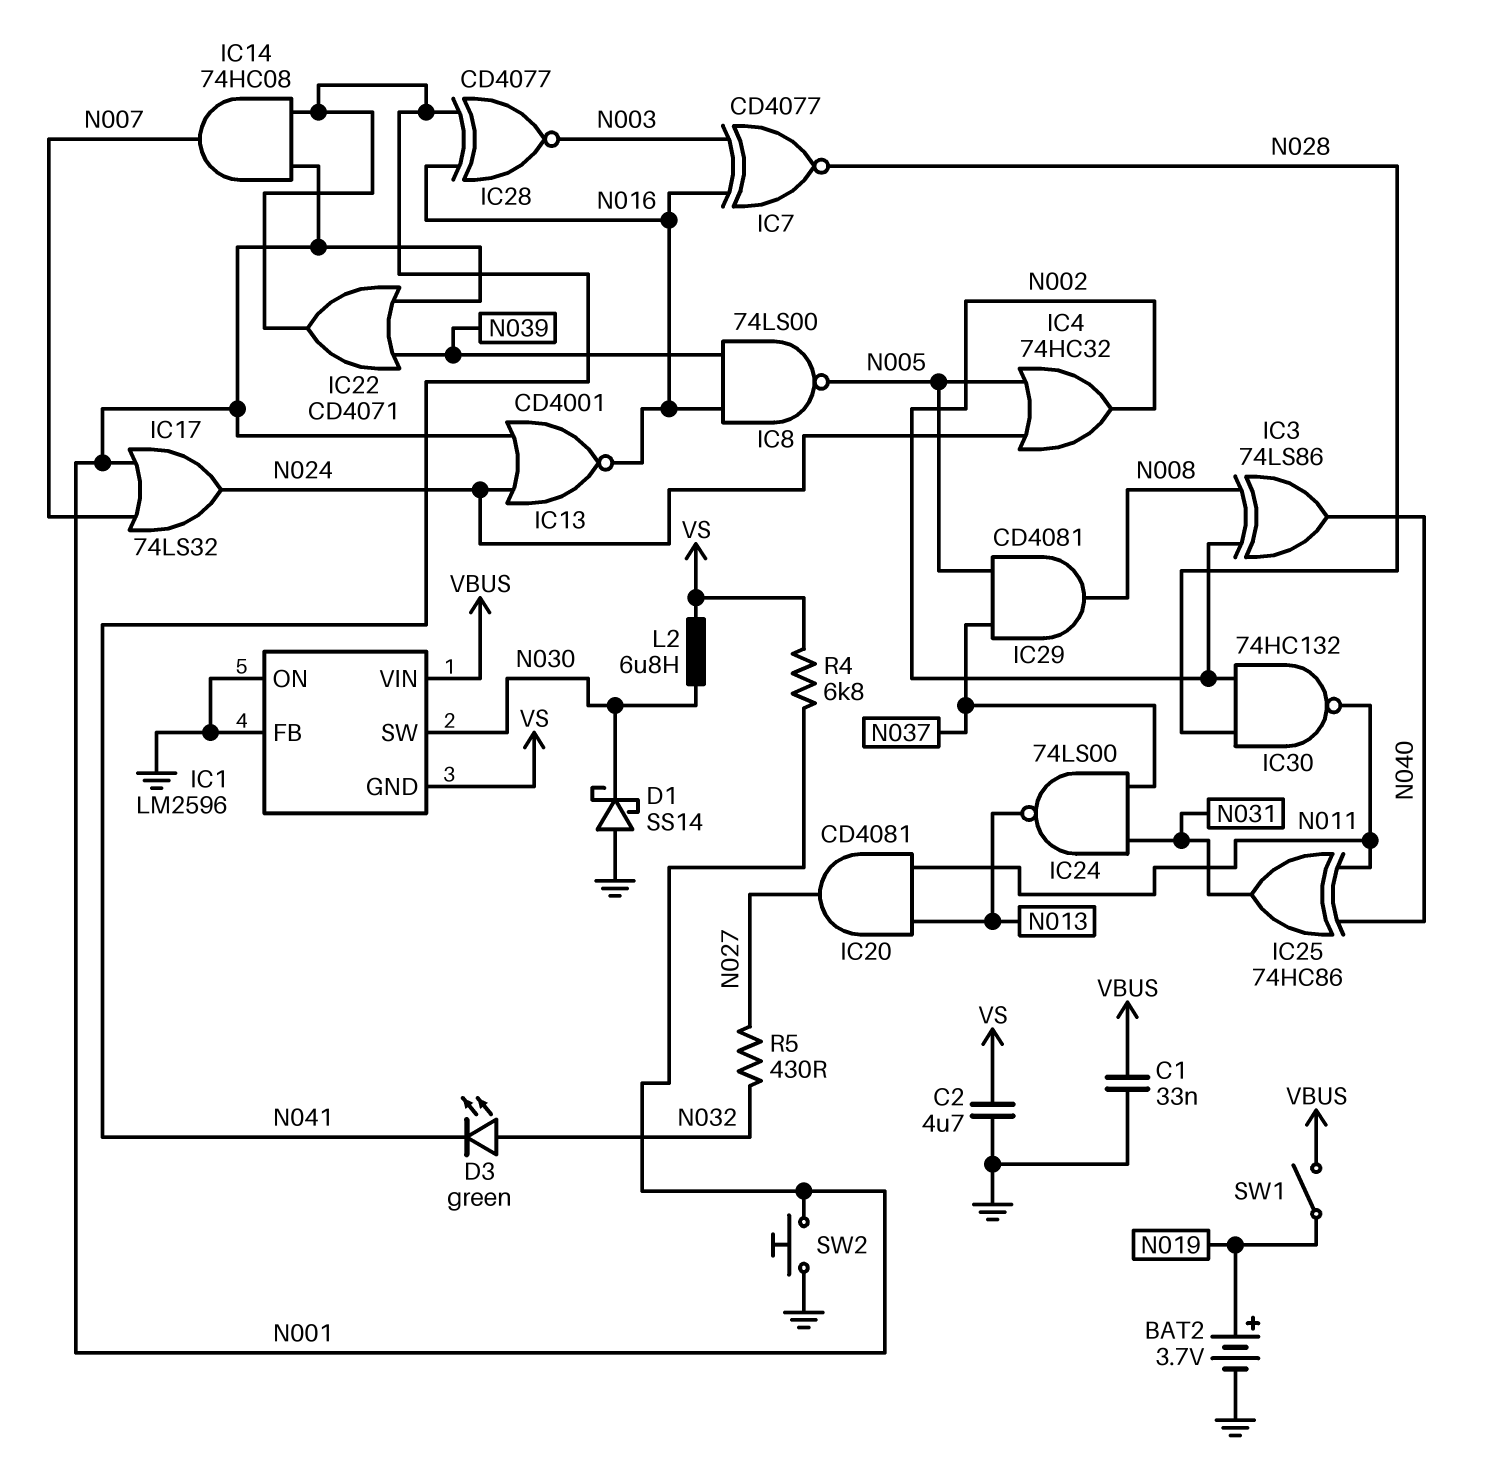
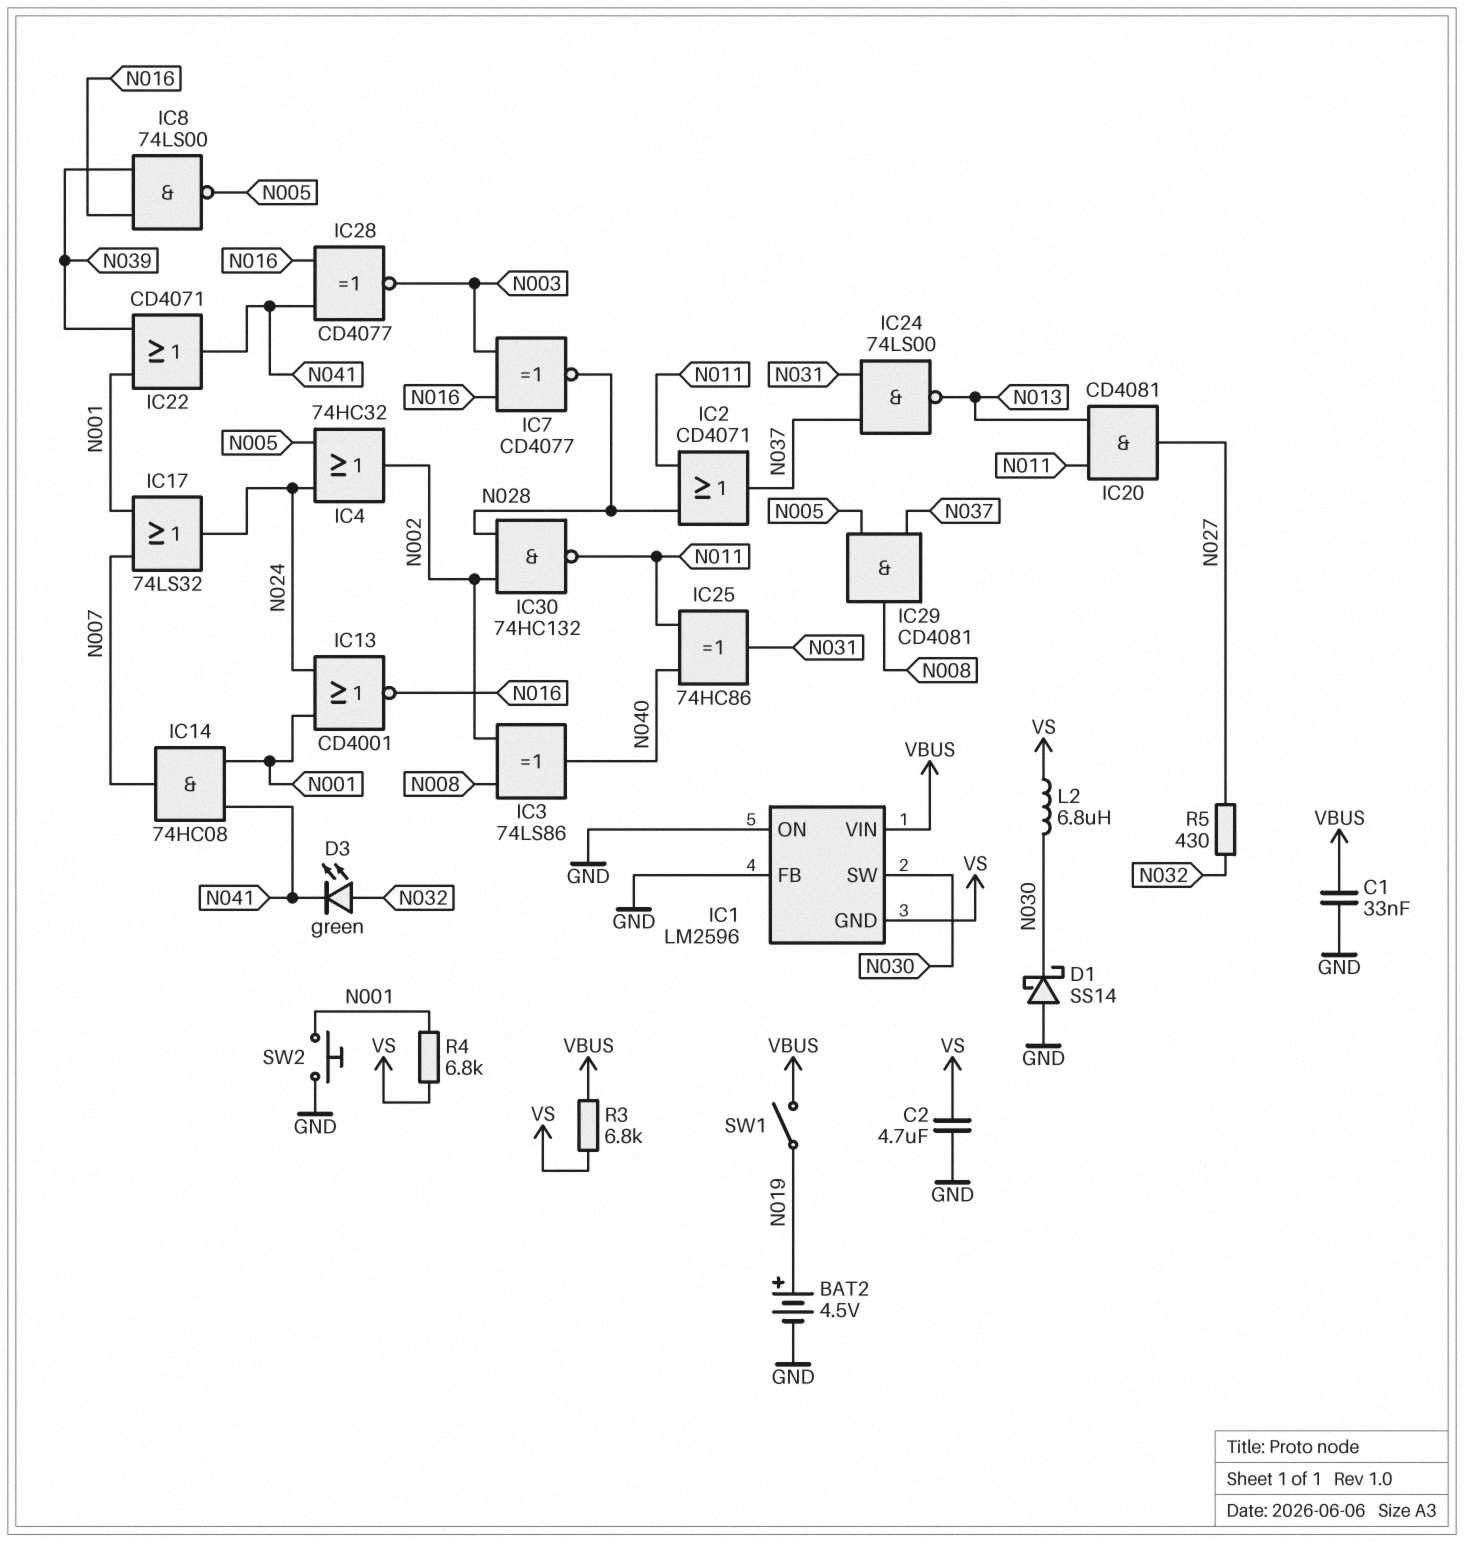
BAT2: 3.7V (plus N019, minus GND) -> 4.5V (plus N019, minus GND)
IC2: none -> OR CD4071 (in N011, in N028, out N037)
R3: none -> 6.8k (VBUS, VS)

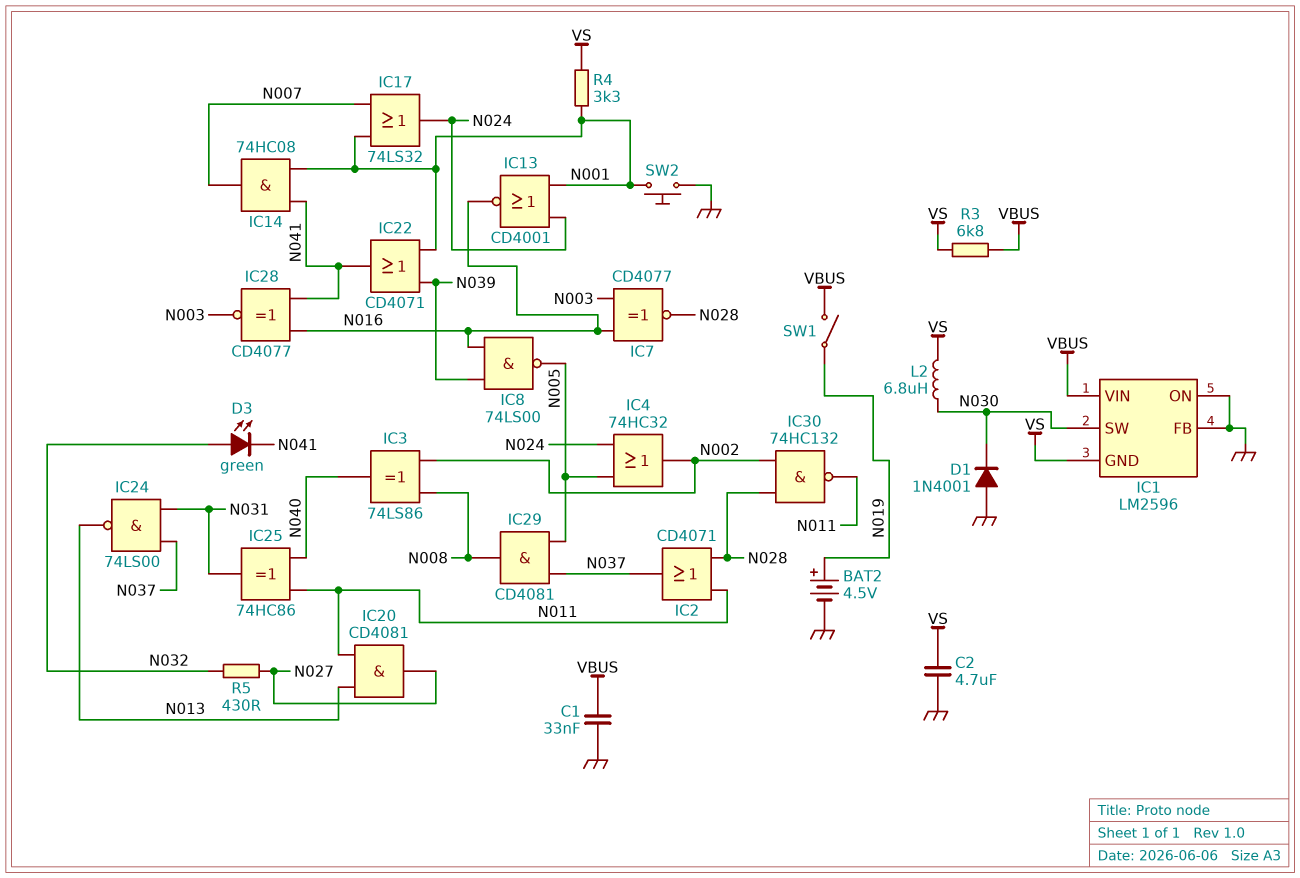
D1: schottky SS14 (A GND, K N030) -> diode 1N4001 (A GND, K N030)
R4: 6.8k (N001, VS) -> 3.3k (N001, VS)

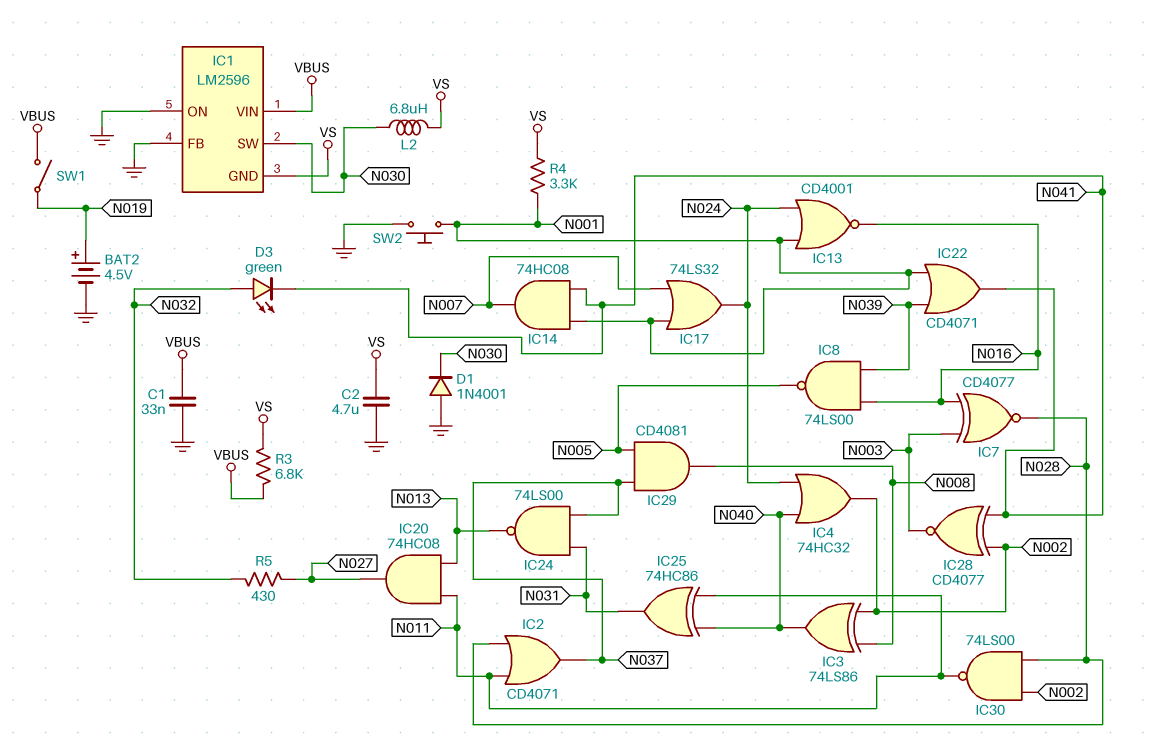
IC4: OR 74HC32 (in N005, in N024, out N002) -> OR 74HC32 (in N024, in N040, out N002)
IC20: AND CD4081 (in N011, in N013, out N027) -> AND 74HC08 (in N011, in N013, out N027)
IC28: XNOR CD4077 (in N016, in N041, out N003) -> XNOR CD4077 (in N002, in N041, out N003)
IC30: NAND 74HC132 (in N002, in N028, out N011) -> NAND 74LS00 (in N002, in N028, out N011)

